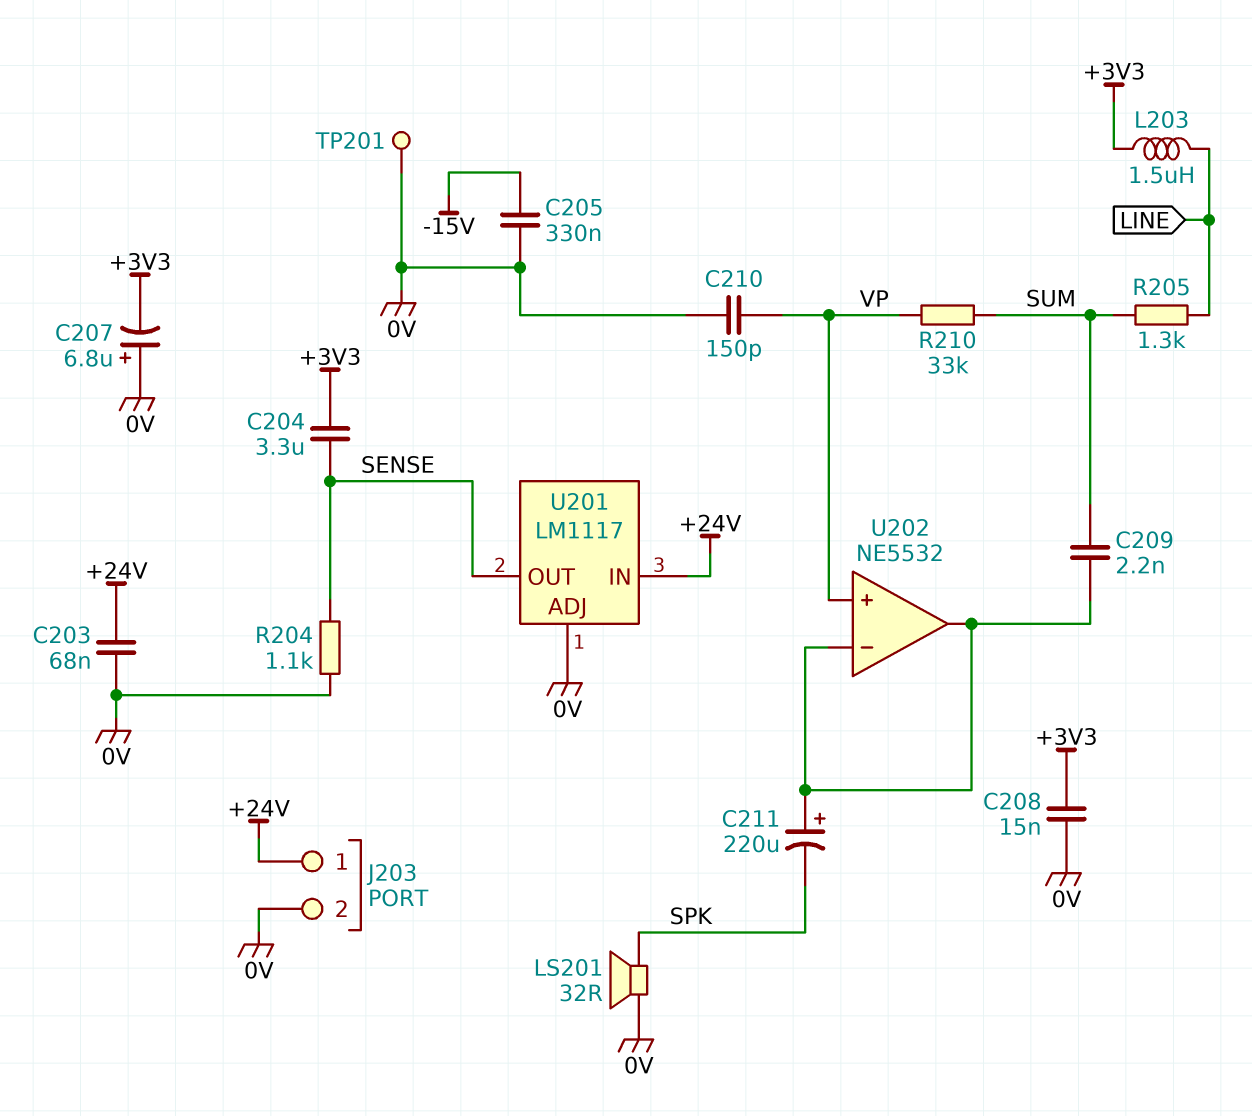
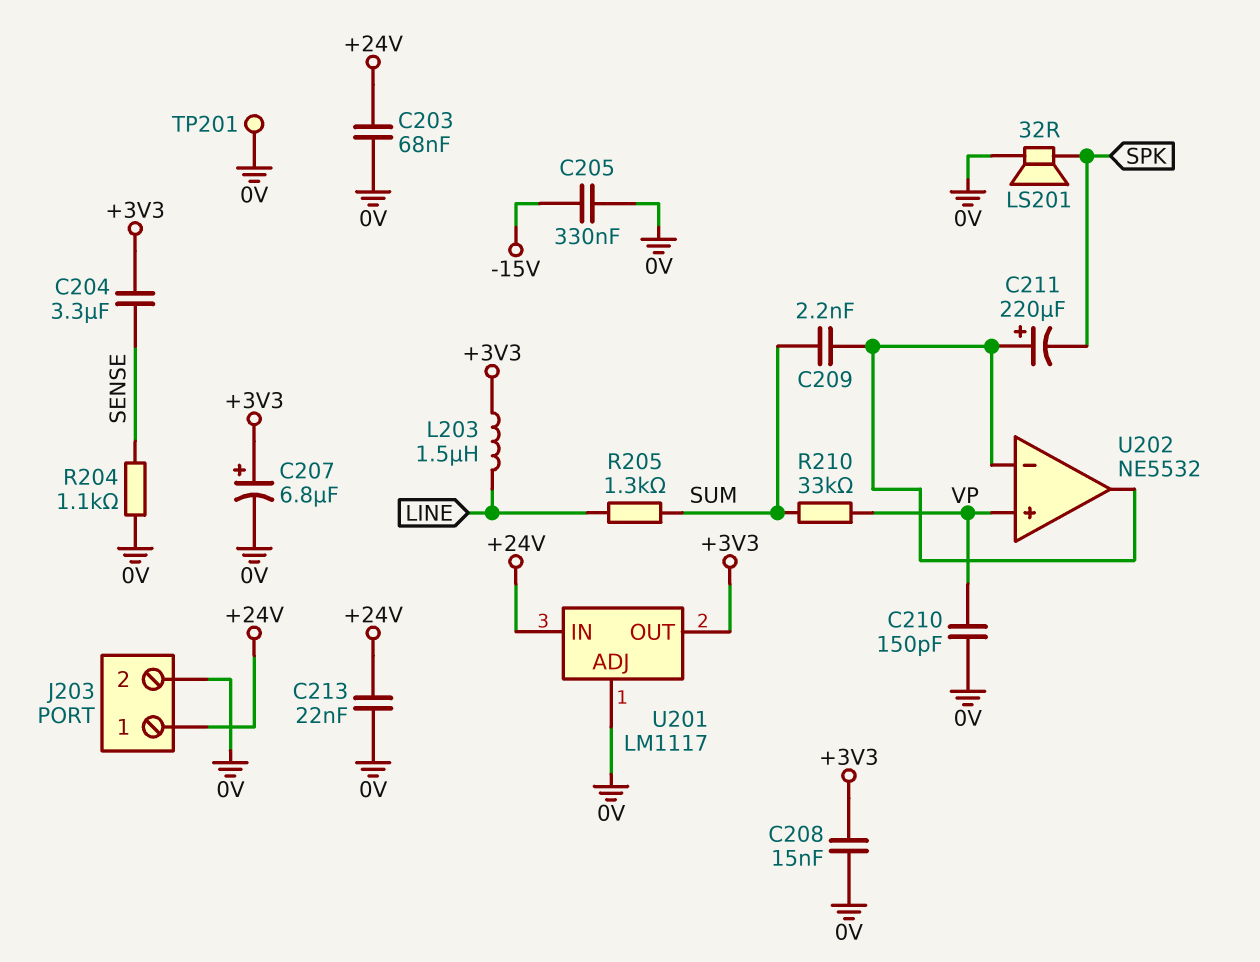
C207: 6.8uF (plus 0V, minus +3V3) -> 6.8uF (plus +3V3, minus 0V)
C213: none -> 22nF (+24V, 0V)
U201 pin OUT: SENSE -> +3V3

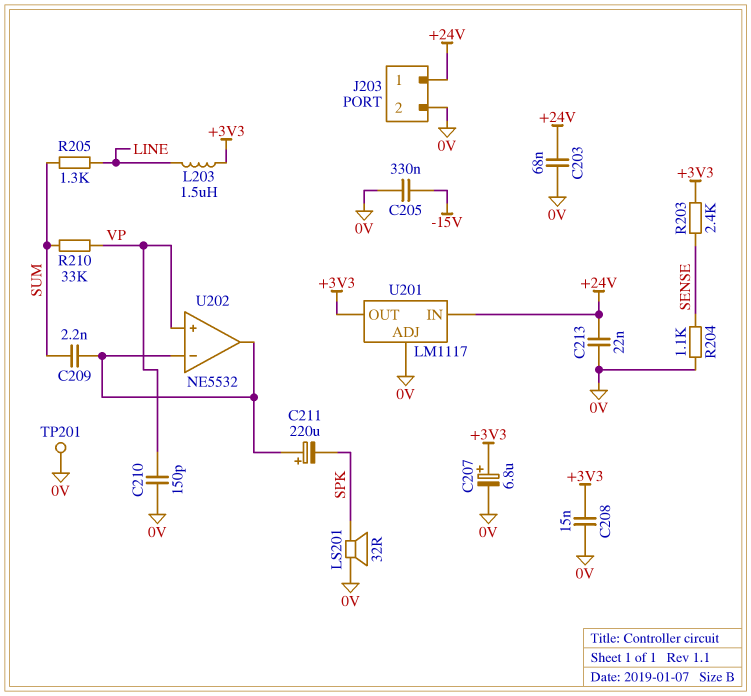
C204: 3.3uF (+3V3, SENSE) -> none
R203: none -> 2.4k (+3V3, SENSE)

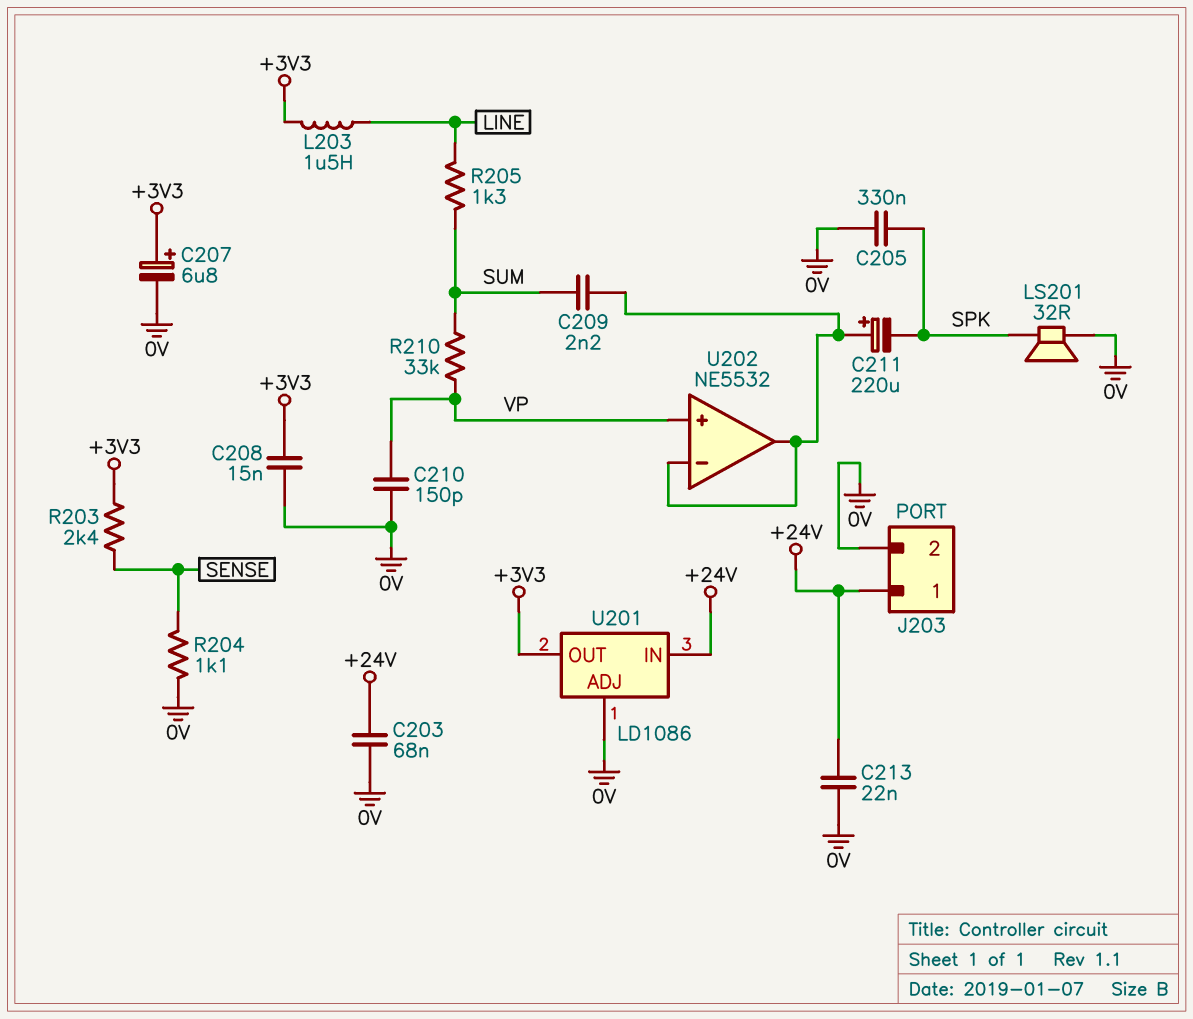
C205: 330nF (-15V, 0V) -> 330nF (0V, SPK)
TP201: test point (0V) -> none
U201: LM1117 -> LD1086

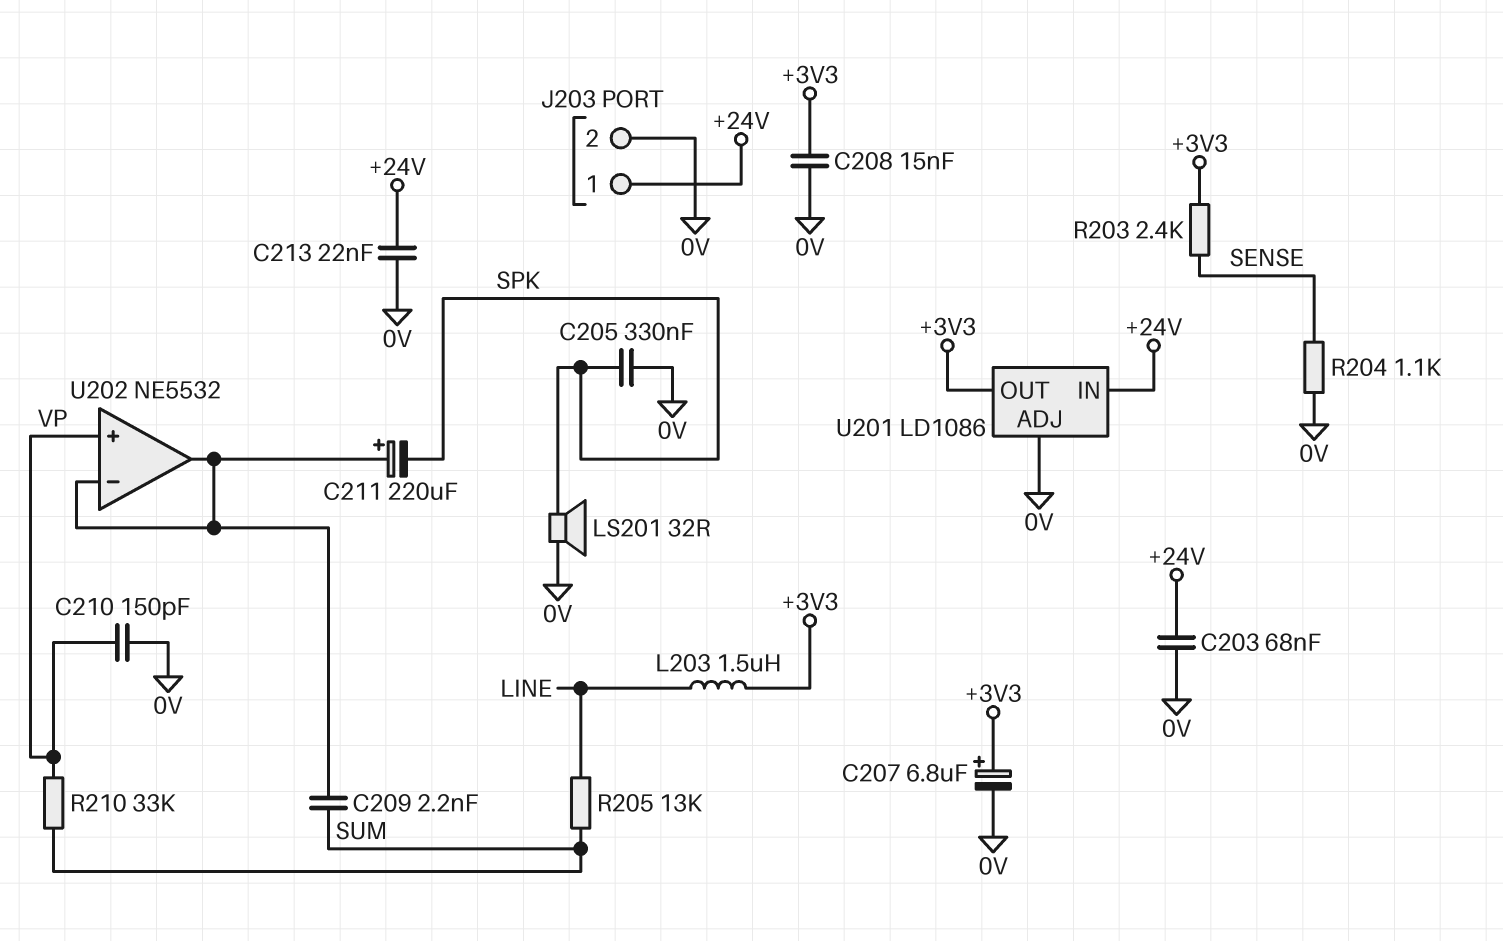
R205: 1.3k (LINE, SUM) -> 13k (LINE, SUM)

